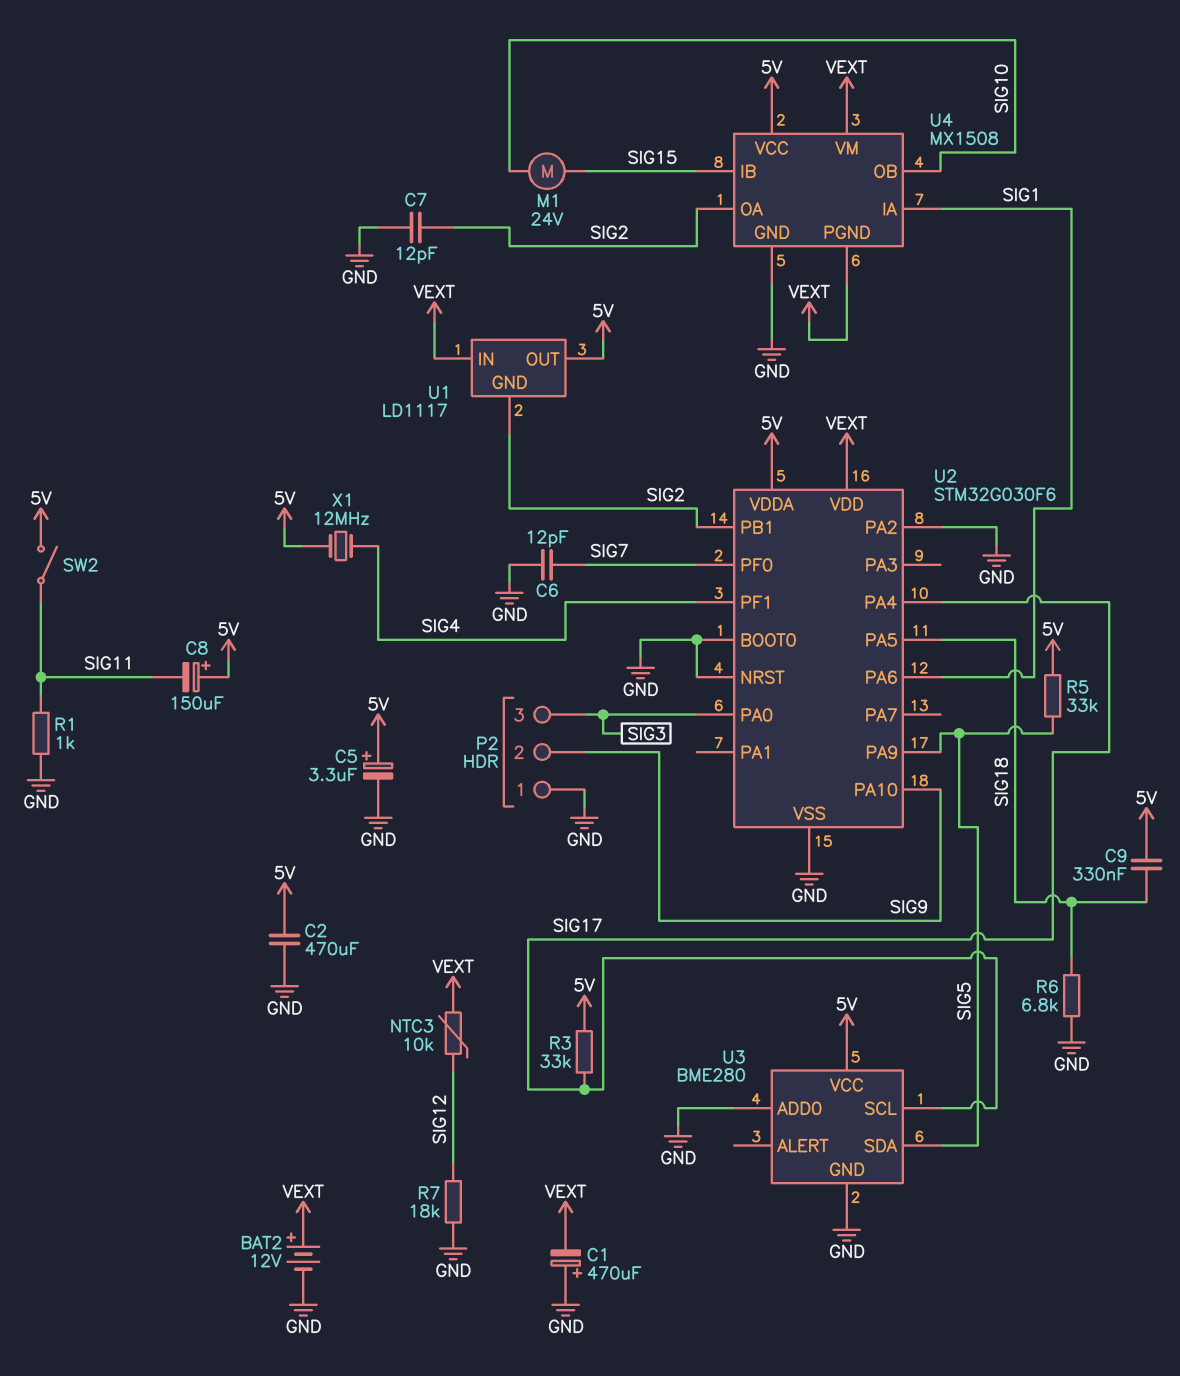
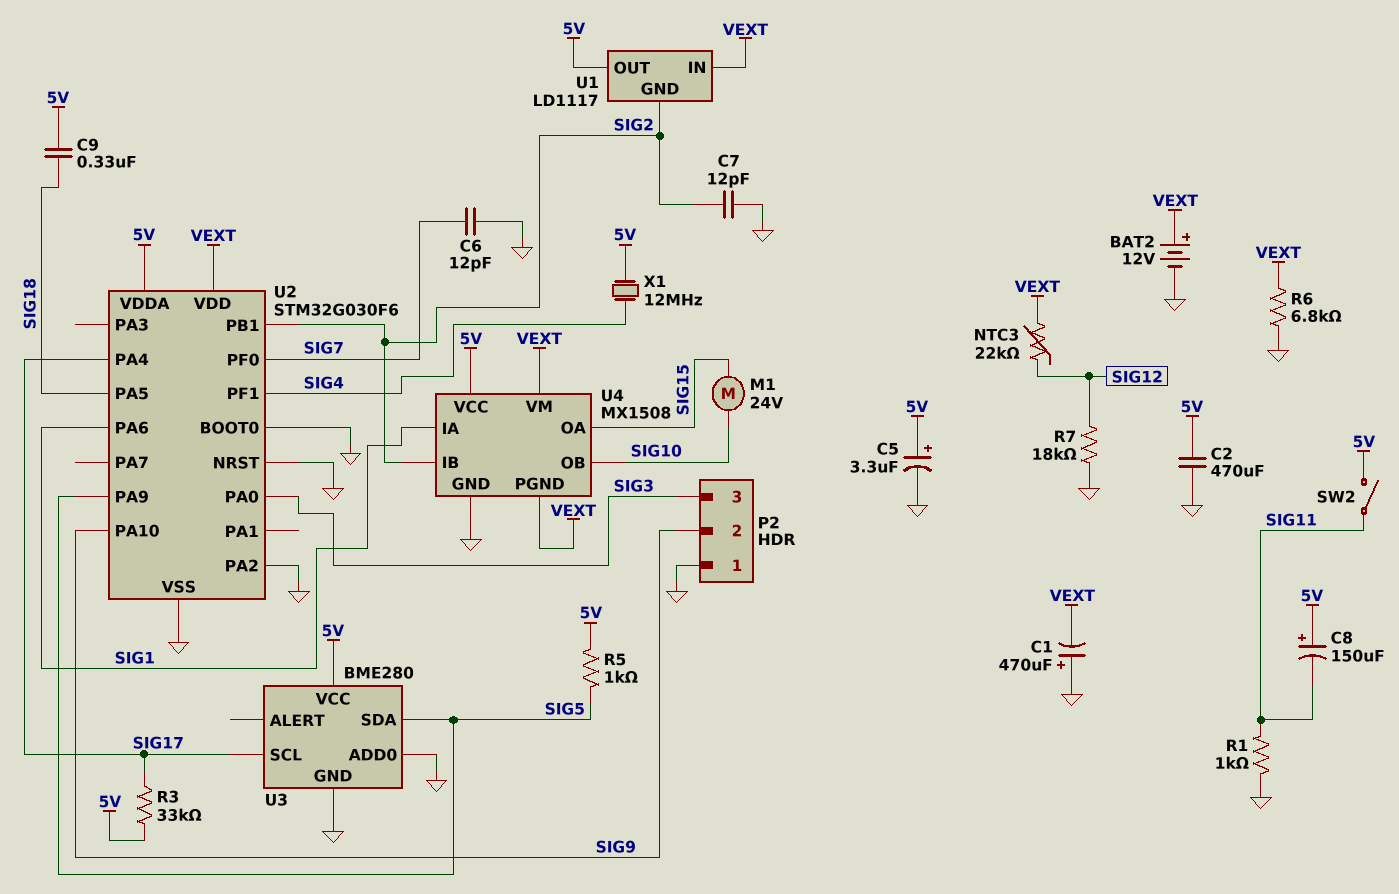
NTC3: 10k (SIG12, VEXT) -> 22k (SIG12, VEXT)
R5: 33k (5V, SIG5) -> 1k (5V, SIG5)
R6: 6.8k (GND, SIG18) -> 6.8k (GND, VEXT)
U4 pin IB: SIG15 -> SIG2
U4 pin OA: SIG2 -> SIG15

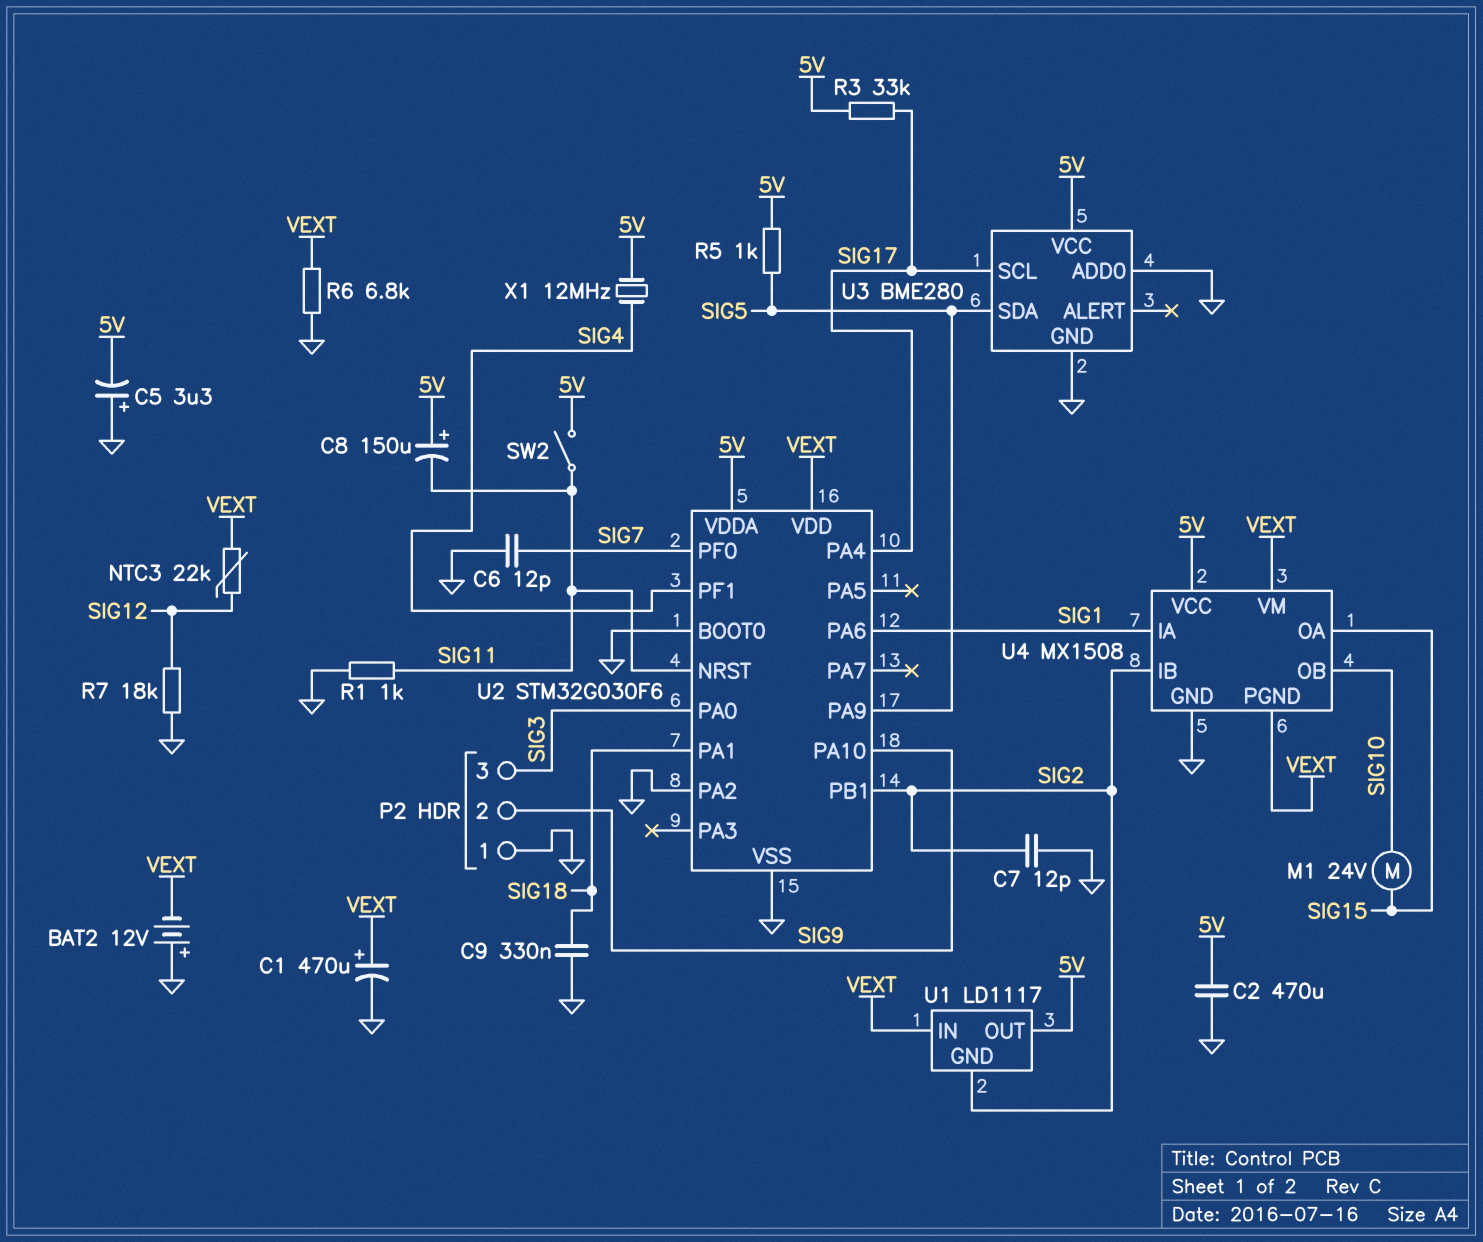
BAT2: 12V (plus VEXT, minus GND) -> 12V (plus GND, minus VEXT)
C1: 470uF (plus GND, minus VEXT) -> 470uF (plus VEXT, minus GND)
C5: 3.3uF (plus 5V, minus GND) -> 3.3uF (plus GND, minus 5V)
C9: 330nF (5V, SIG18) -> 330nF (GND, SIG18)
U2 pin NRST: GND -> SIG11
U2 pin PA1: none -> SIG18
U2 pin PA5: SIG18 -> none

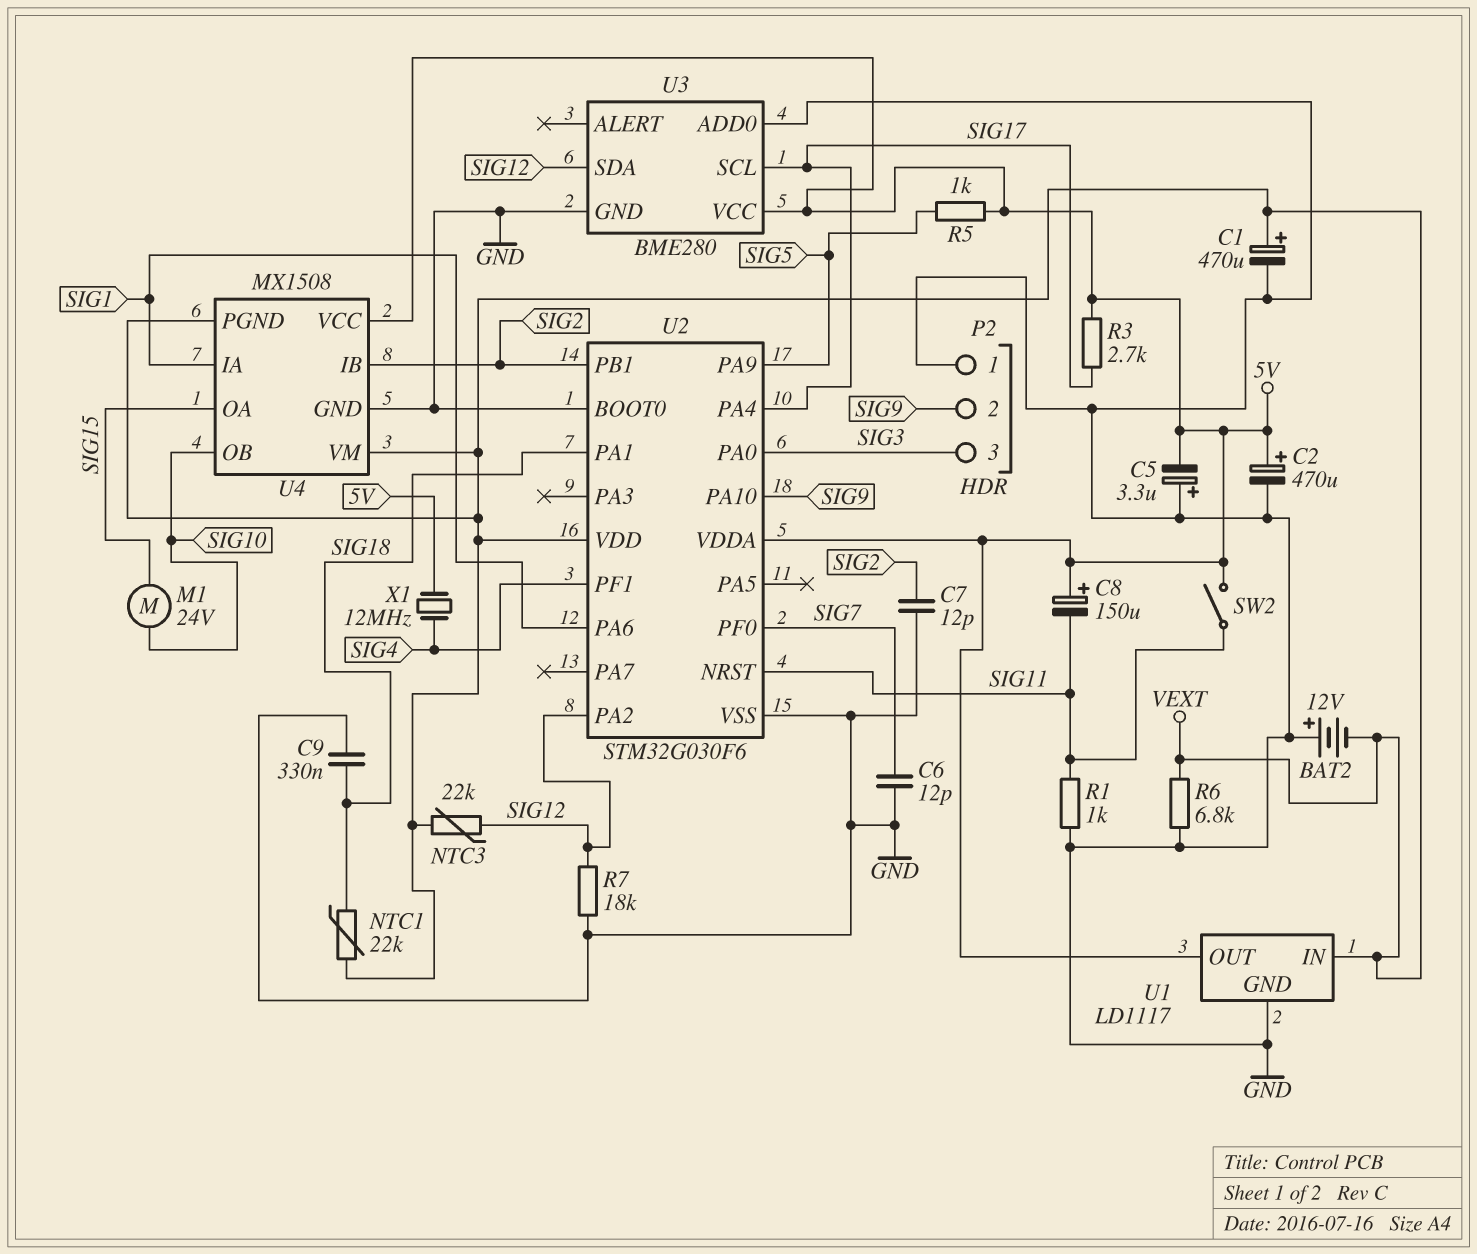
C2: 470uF (5V, GND) -> 470uF (plus 5V, minus GND)
NTC1: none -> 22k (SIG18, VEXT)
R3: 33k (5V, SIG17) -> 2.7k (5V, SIG17)
U1 pin GND: SIG2 -> GND
U2 pin PA2: GND -> SIG12
U3 pin SDA: SIG5 -> SIG12

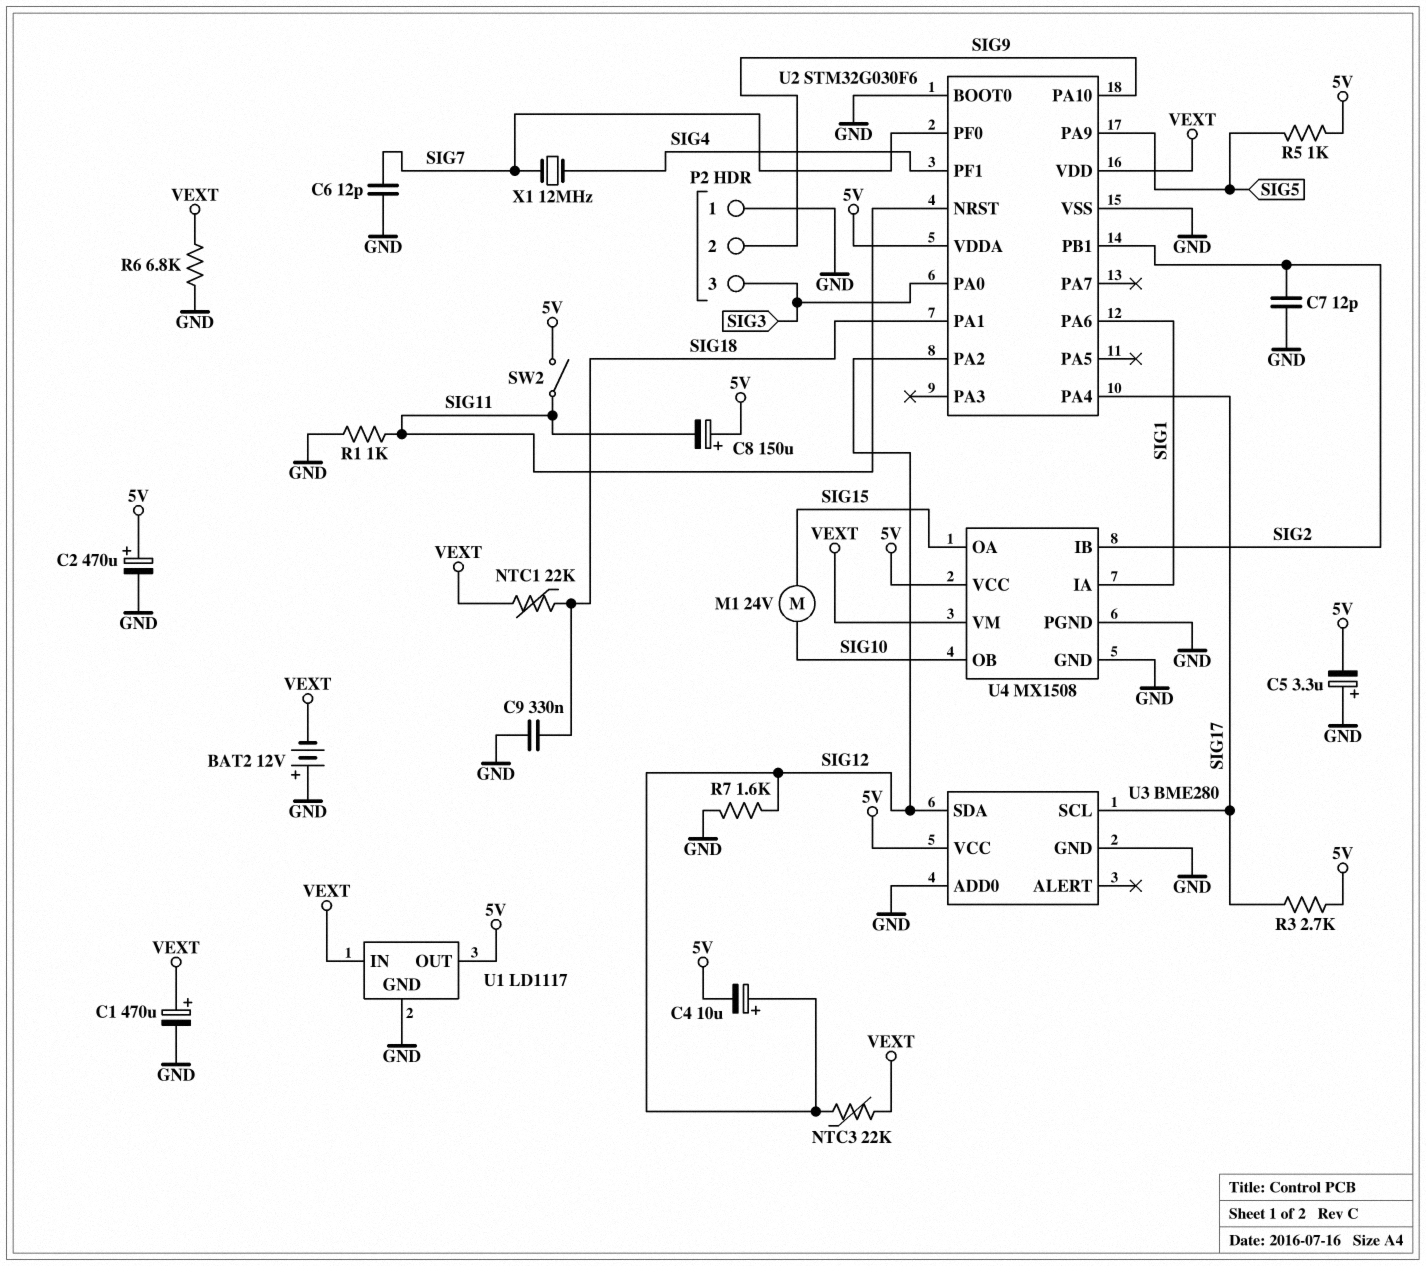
C4: none -> 10uF (plus SIG12, minus 5V)
R7: 18k (GND, SIG12) -> 1.6k (GND, SIG12)
U4 pin PGND: VEXT -> GND
X1: 12MHz (5V, SIG4) -> 12MHz (SIG4, SIG7)

